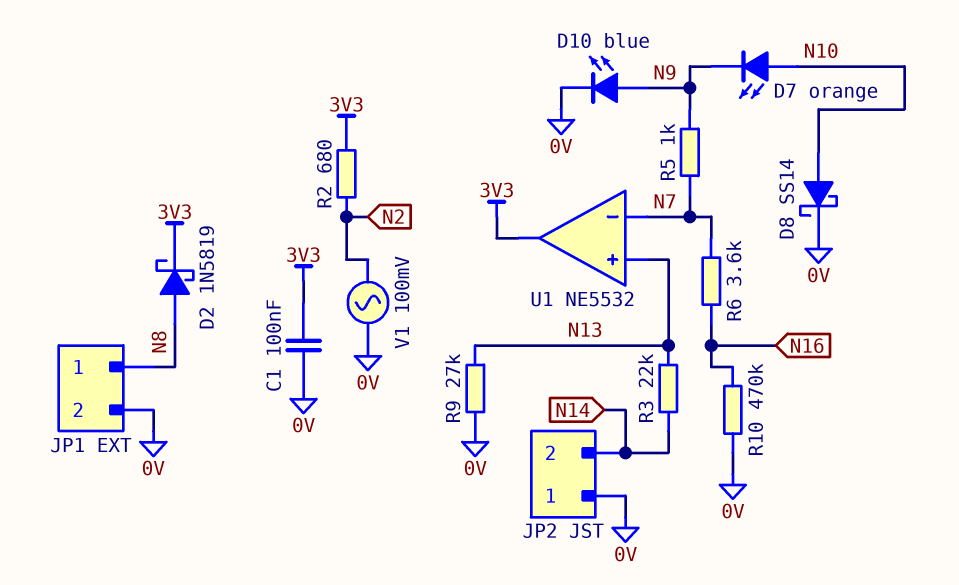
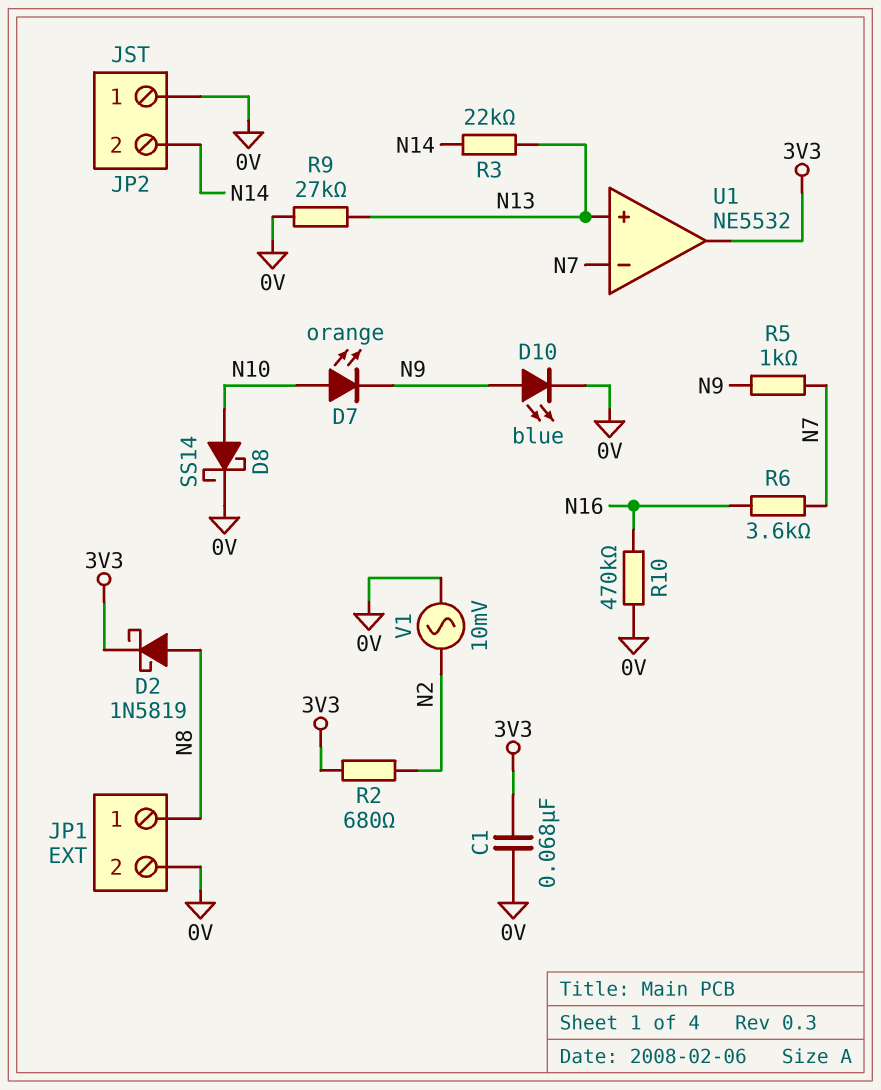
C1: 100nF (0V, 3V3) -> 68nF (0V, 3V3)
V1: AC 100mV (0V, N2) -> AC 10mV (0V, N2)

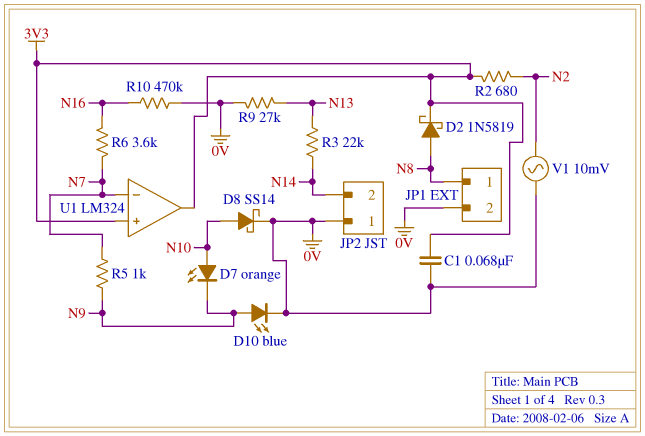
U1: NE5532 -> LM324
U1 pin in+: N13 -> 3V3

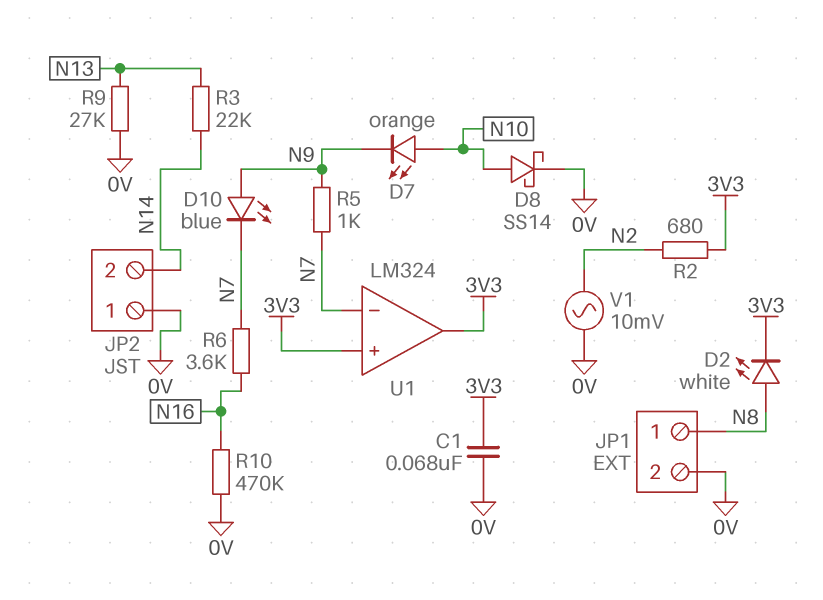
D2: schottky 1N5819 (A N8, K 3V3) -> LED white (A N8, K 3V3)
D10: LED blue (A N9, K 0V) -> LED blue (A N9, K N7)

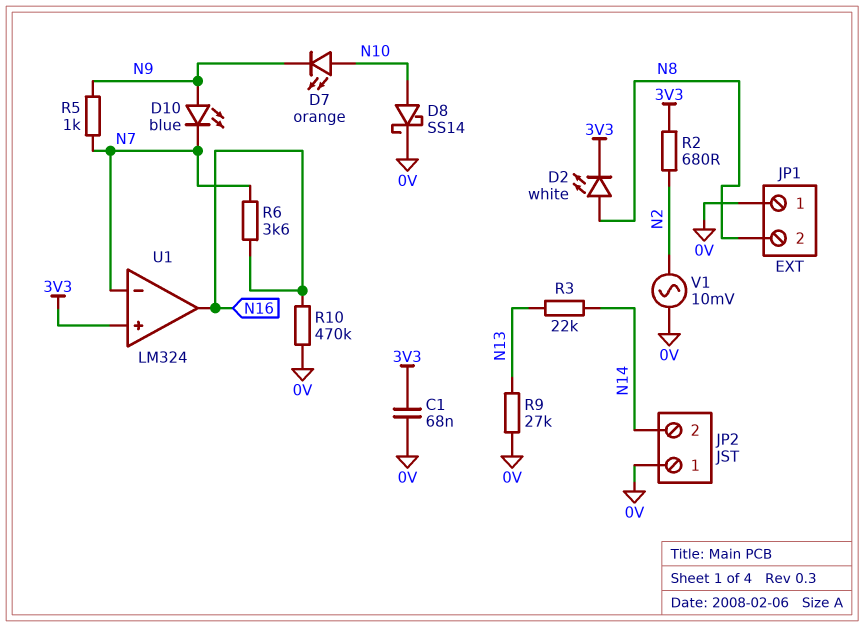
JP1 pin 1: N8 -> 0V
JP1 pin 2: 0V -> N8
U1 pin out: 3V3 -> N16

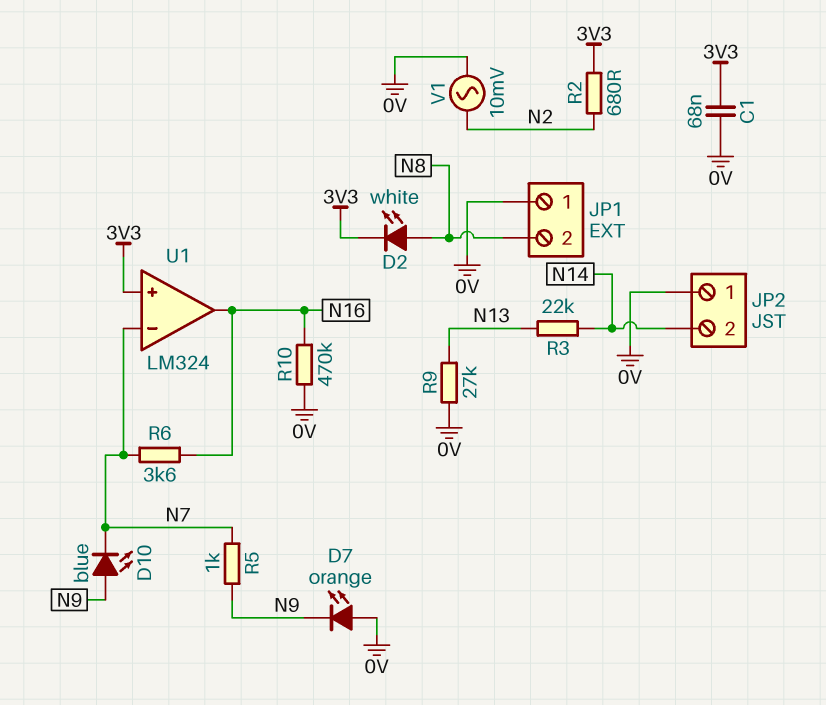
D7: LED orange (A N10, K N9) -> LED orange (A 0V, K N9)
D8: schottky SS14 (A N10, K 0V) -> none

